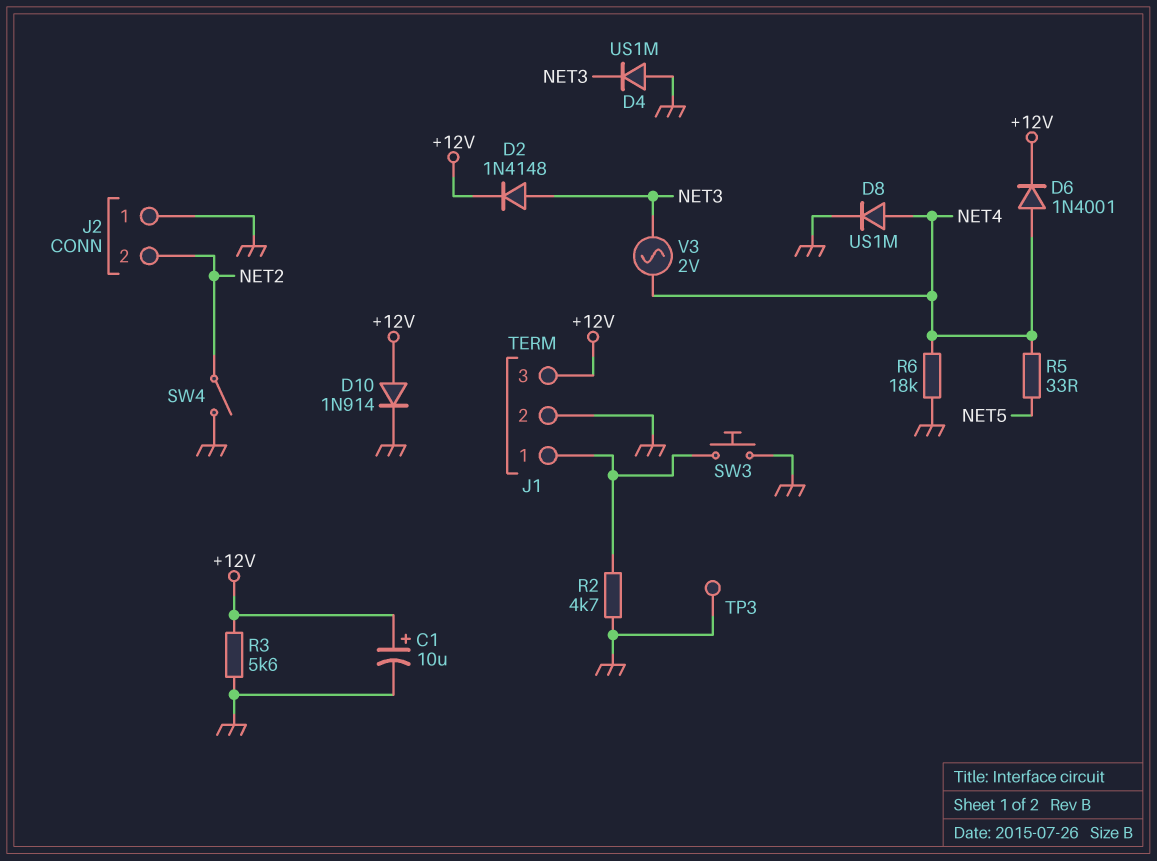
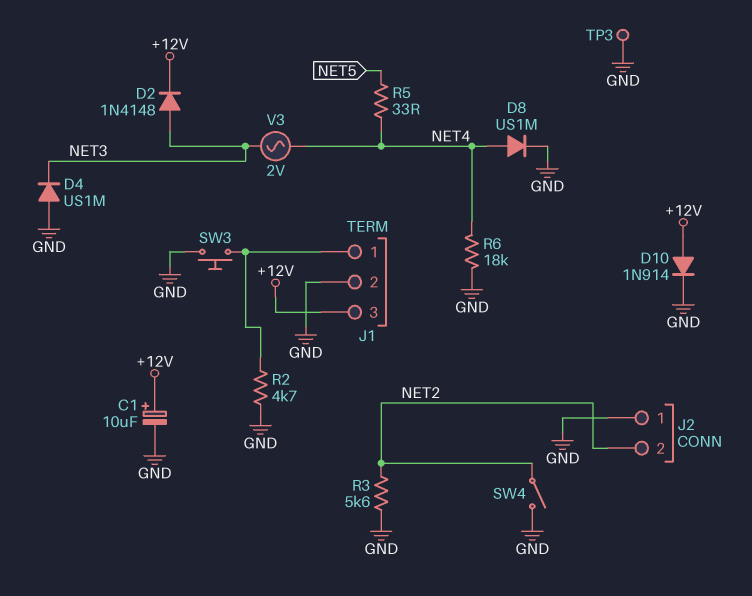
D6: diode 1N4001 (A NET4, K +12V) -> none
R3: 5.6k (+12V, GND) -> 5.6k (GND, NET2)

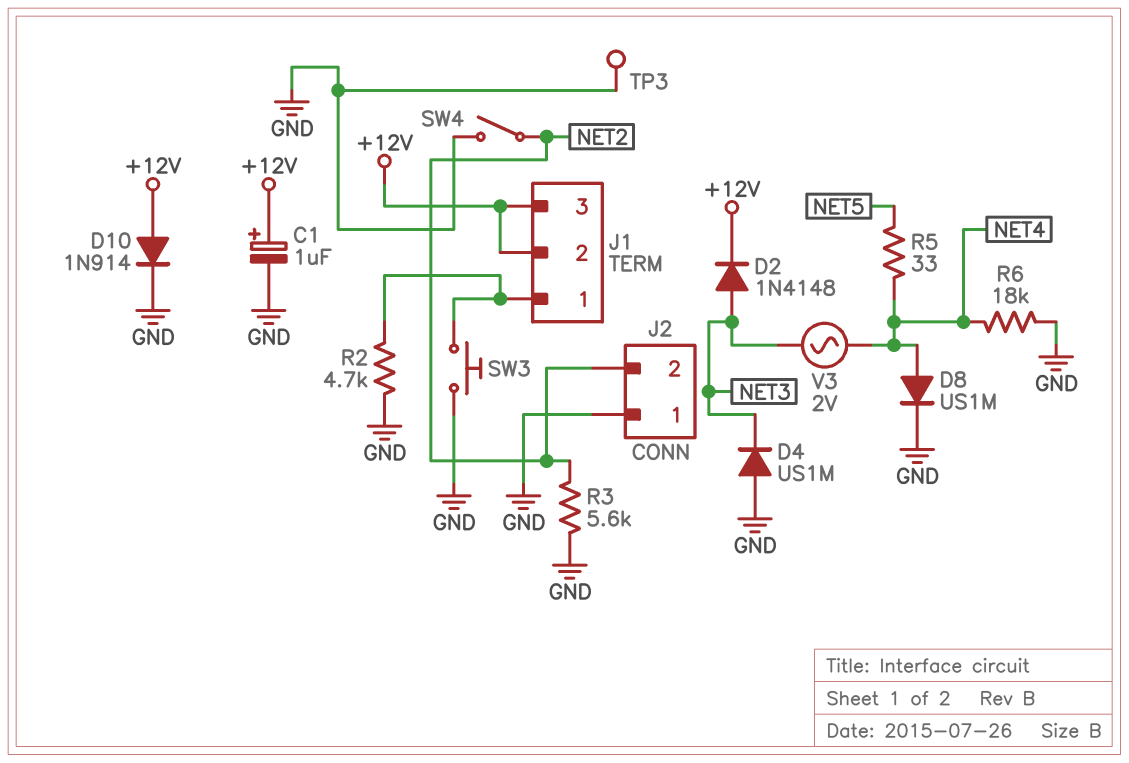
C1: 10uF (plus +12V, minus GND) -> 1uF (plus +12V, minus GND)
J1 pin 2: GND -> +12V

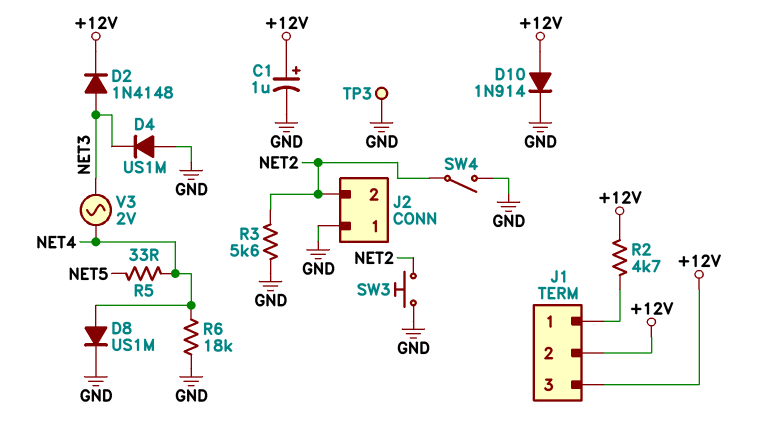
R2: 4.7k (GND, J1/1) -> 4.7k (+12V, J1/1)
SW3: button (GND, J1/1) -> button (GND, NET2)

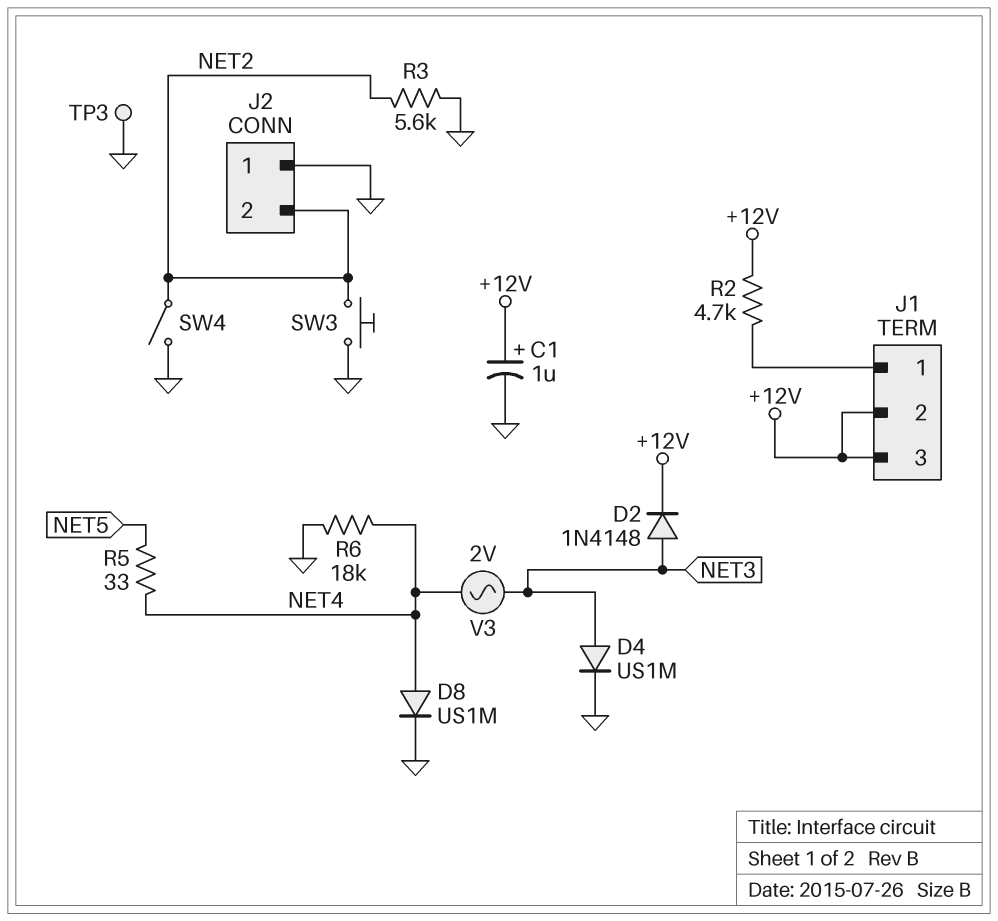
D4: diode US1M (A GND, K NET3) -> diode US1M (A NET3, K GND)
D10: diode 1N914 (A +12V, K GND) -> none

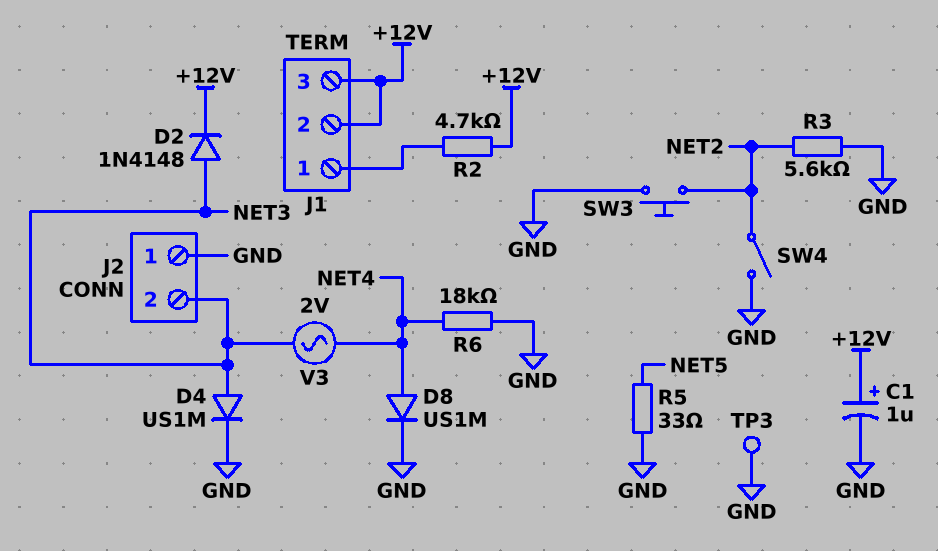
J2 pin 2: NET2 -> NET3
R5: 33 (NET4, NET5) -> 33 (GND, NET5)

